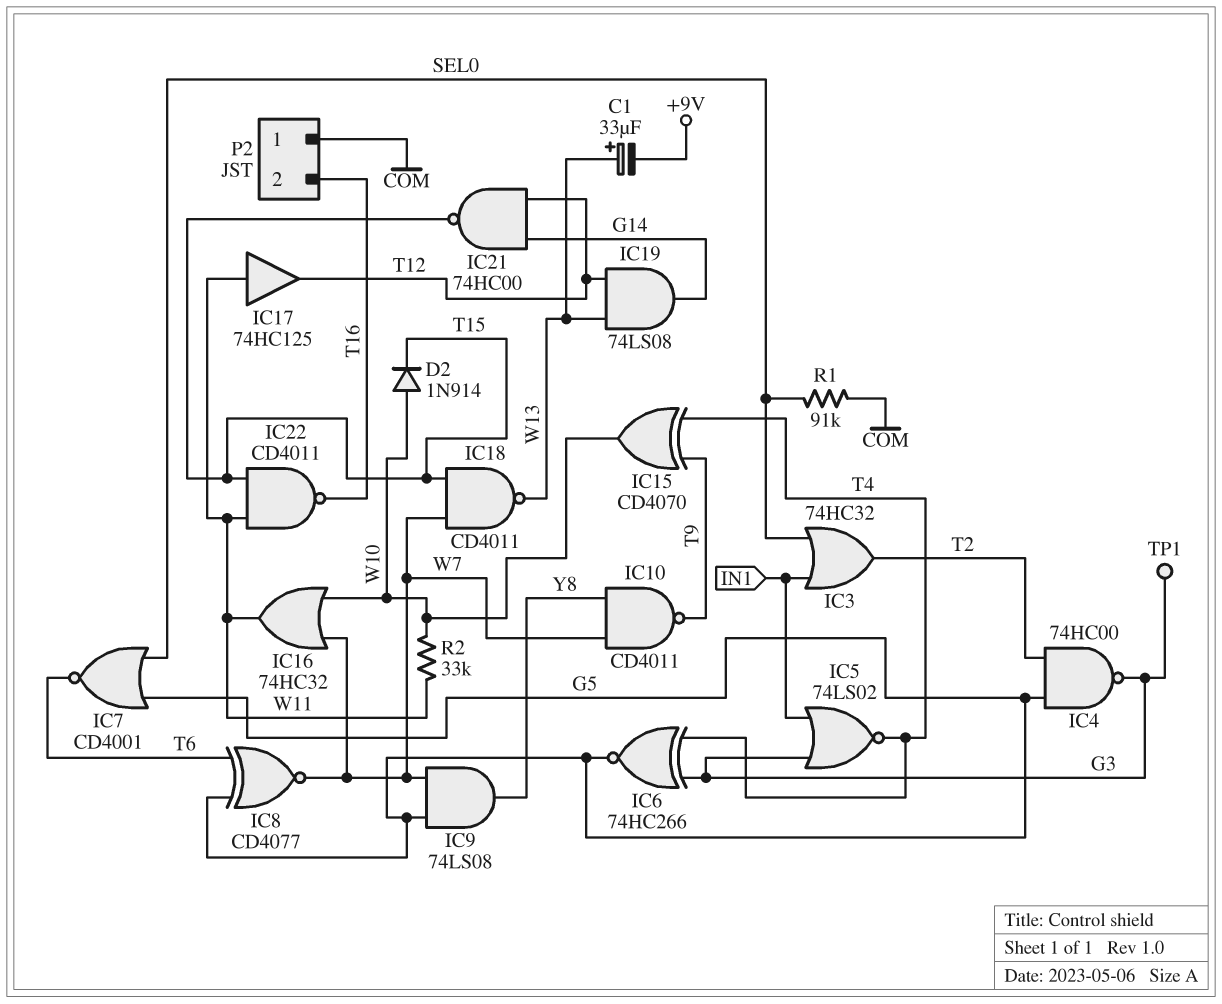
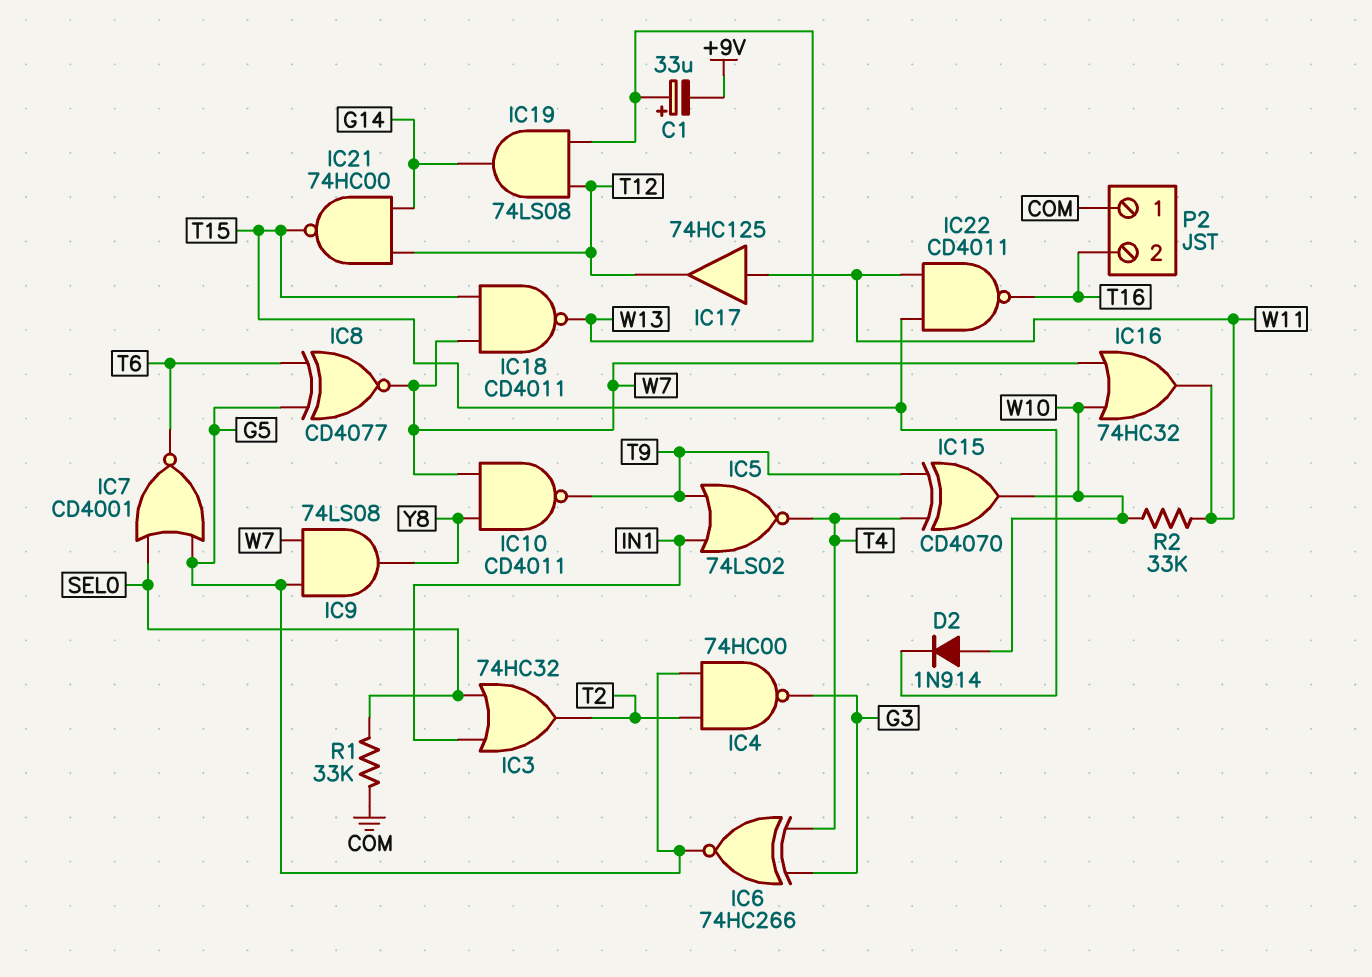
IC5: NOR 74LS02 (in G3, in IN1, out T4) -> NOR 74LS02 (in IN1, in T9, out T4)
R1: 91k (COM, SEL0) -> 33k (COM, SEL0)
TP1: test point (G3) -> none

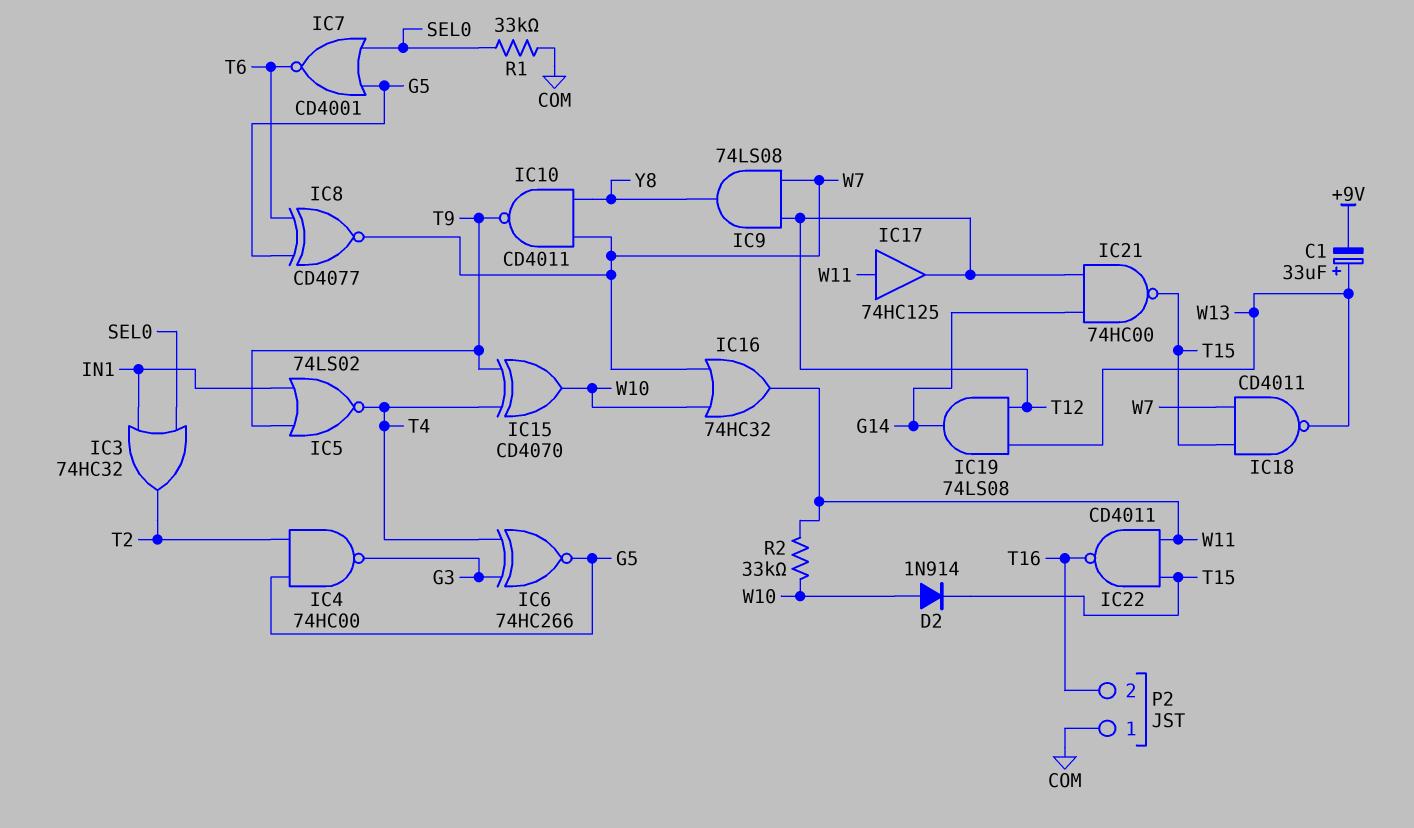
IC9: AND 74LS08 (in G5, in W7, out Y8) -> AND 74LS08 (in T12, in W7, out Y8)

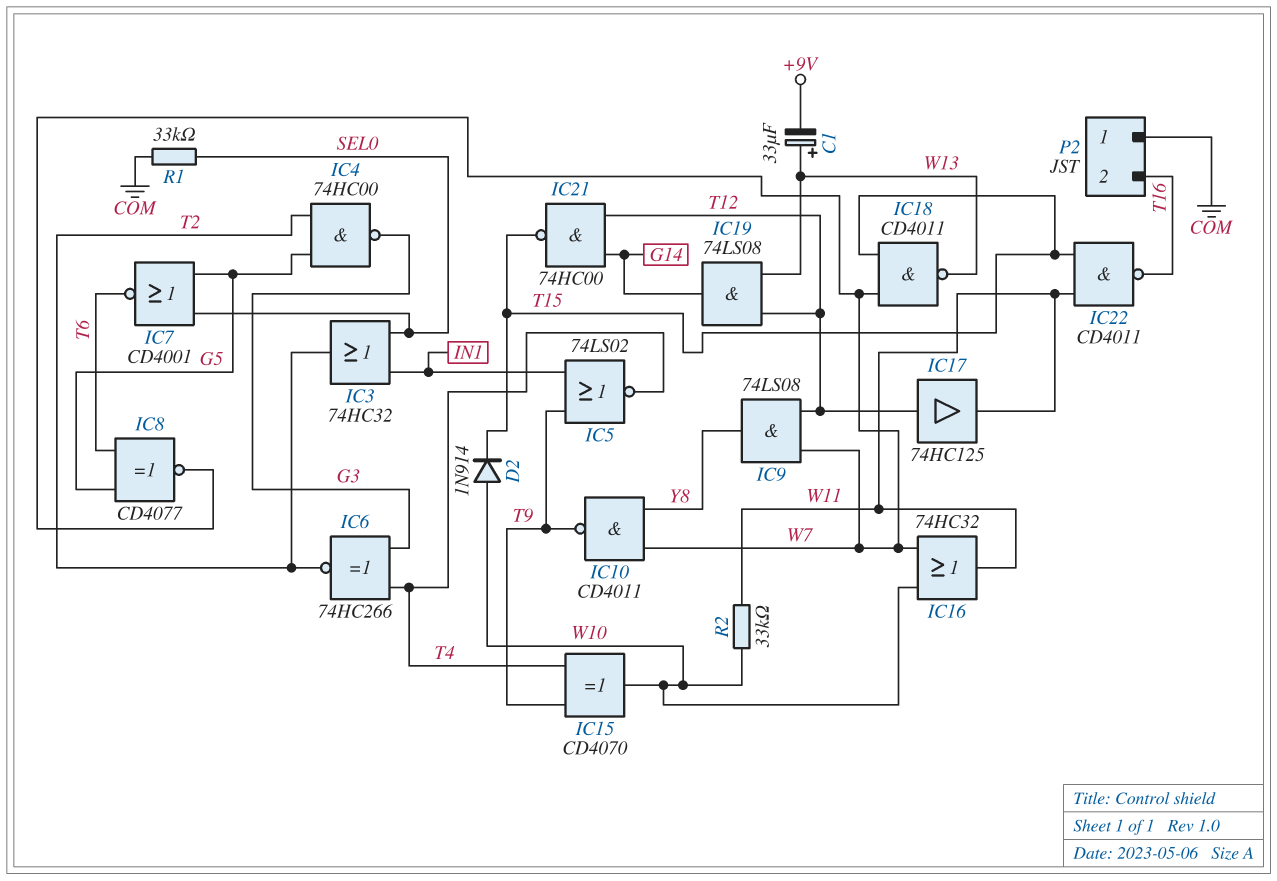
IC6: XNOR 74HC266 (in G3, in T4, out G5) -> XNOR 74HC266 (in G3, in T4, out T2)
IC17: buffer 74HC125 (in W11, out T12) -> buffer 74HC125 (in T12, out W11)

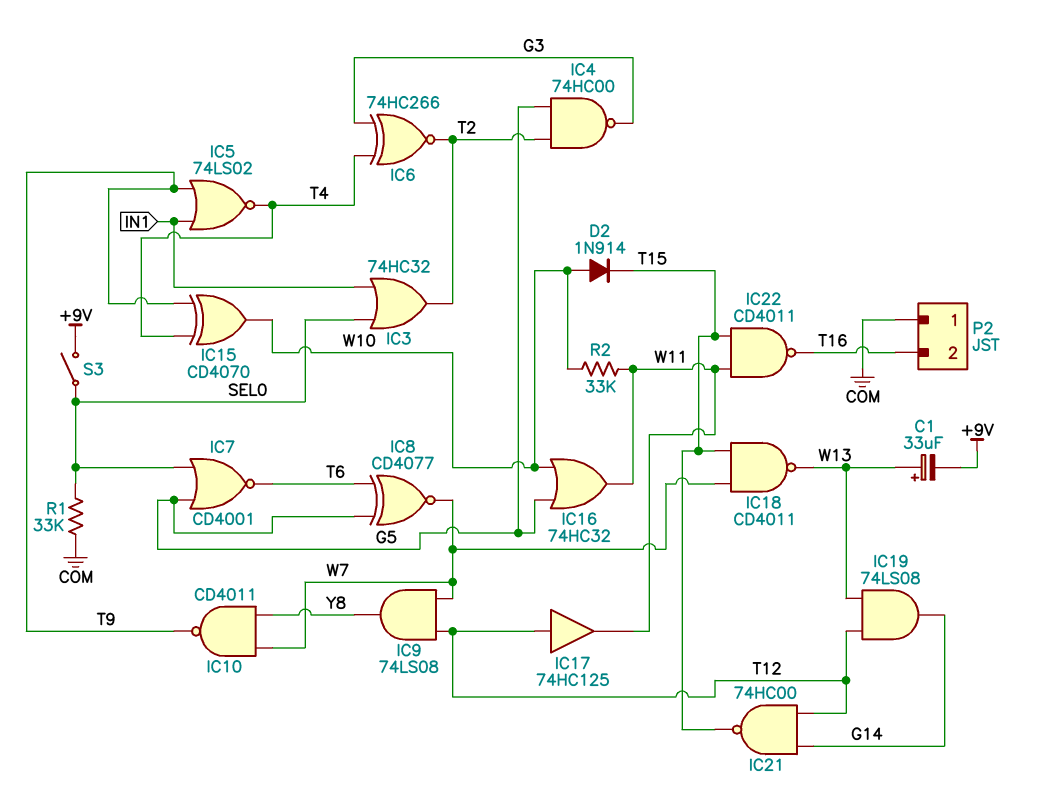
IC16: OR 74HC32 (in W7, in W10, out W11) -> OR 74HC32 (in G5, in W10, out W11)
S3: none -> switch (+9V, SEL0)

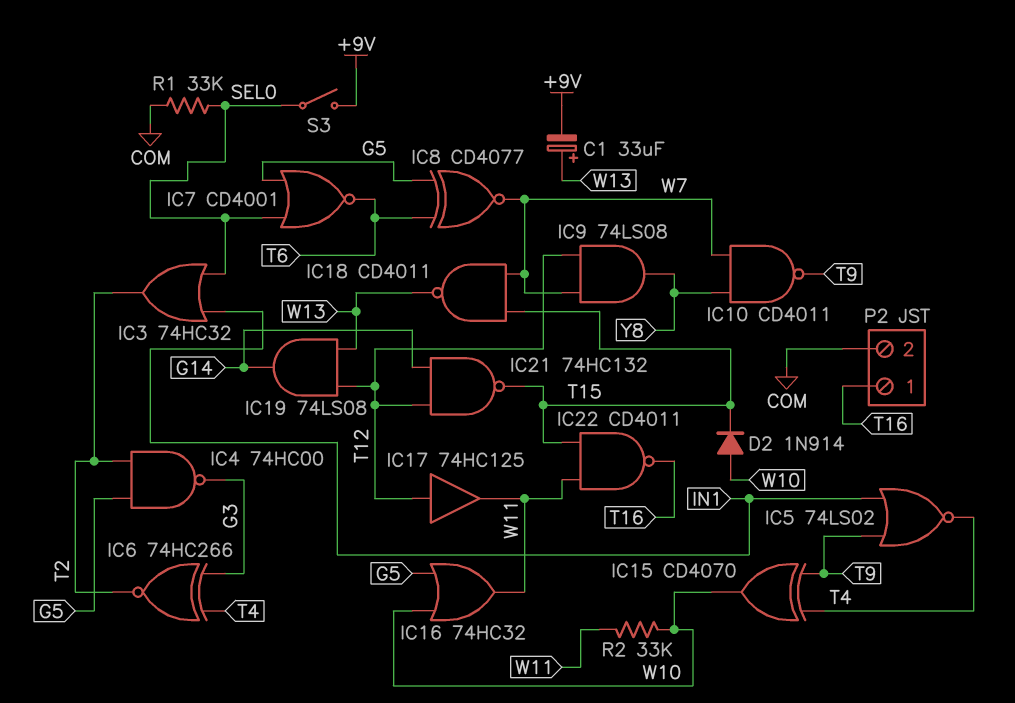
IC21: NAND 74HC00 (in G14, in T12, out T15) -> NAND 74HC132 (in G14, in T12, out T15)
P2 pin 1: COM -> T16
P2 pin 2: T16 -> COM

